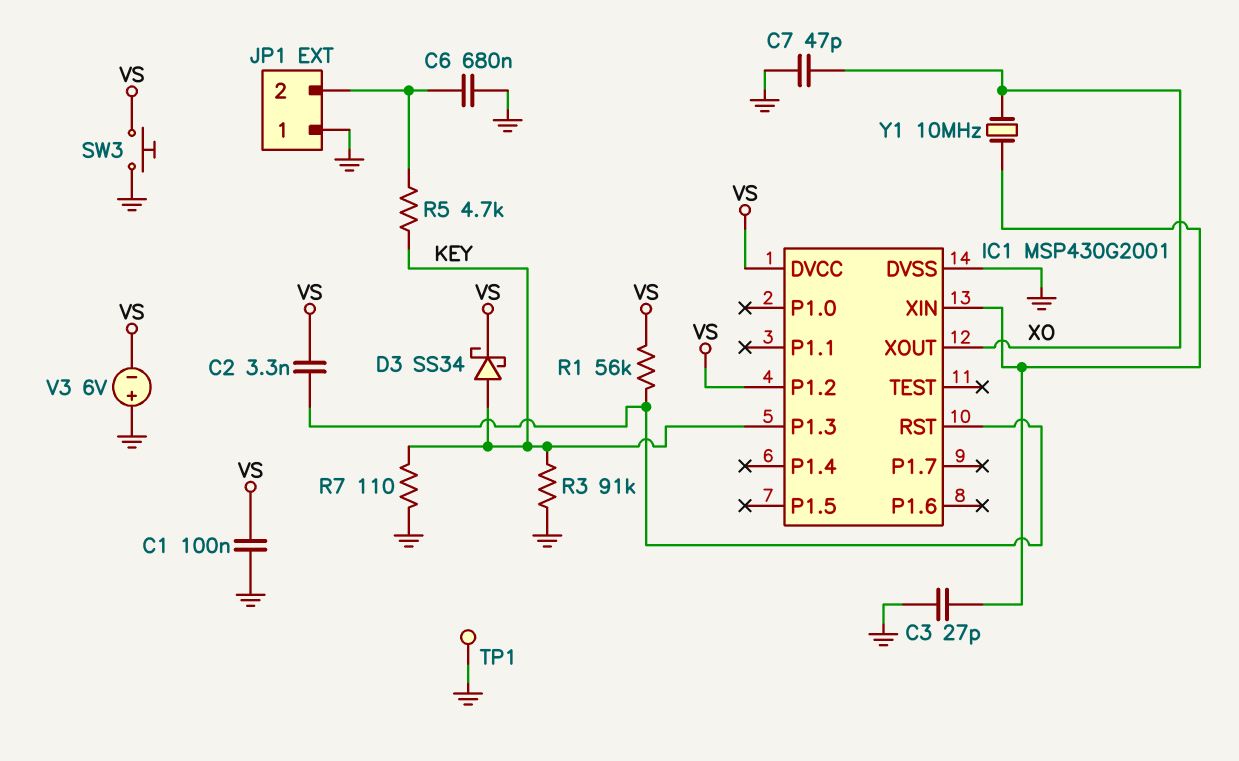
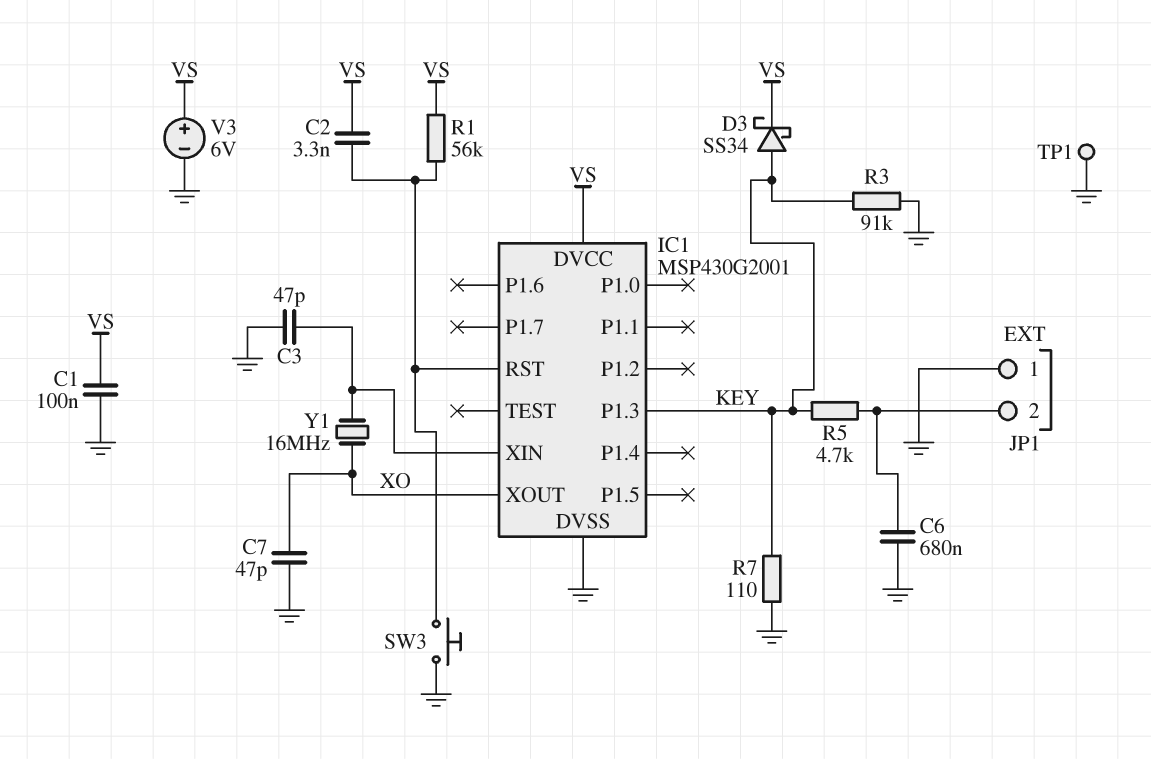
C3: 27pF (GND, IC1/XIN) -> 47pF (GND, IC1/XIN)
IC1 pin P1.2: VS -> none
SW3: button (GND, VS) -> button (GND, IC1/RST)
V3: 6V (plus GND, minus VS) -> 6V (plus VS, minus GND)
Y1: 10MHz (IC1/XIN, XO) -> 16MHz (IC1/XIN, XO)

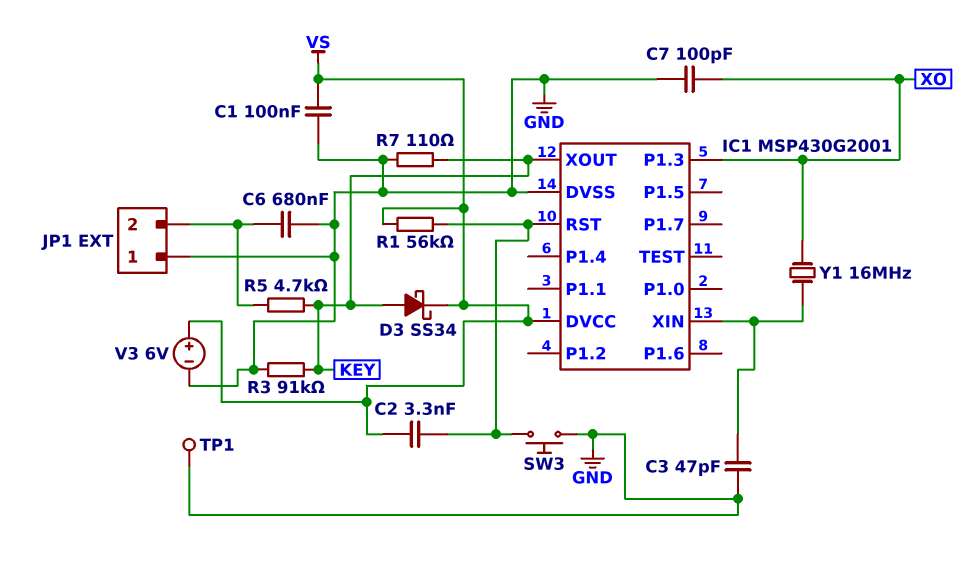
C7: 47pF (GND, XO) -> 100pF (GND, XO)
IC1 pin P1.3: KEY -> XO
IC1 pin XOUT: XO -> KEY

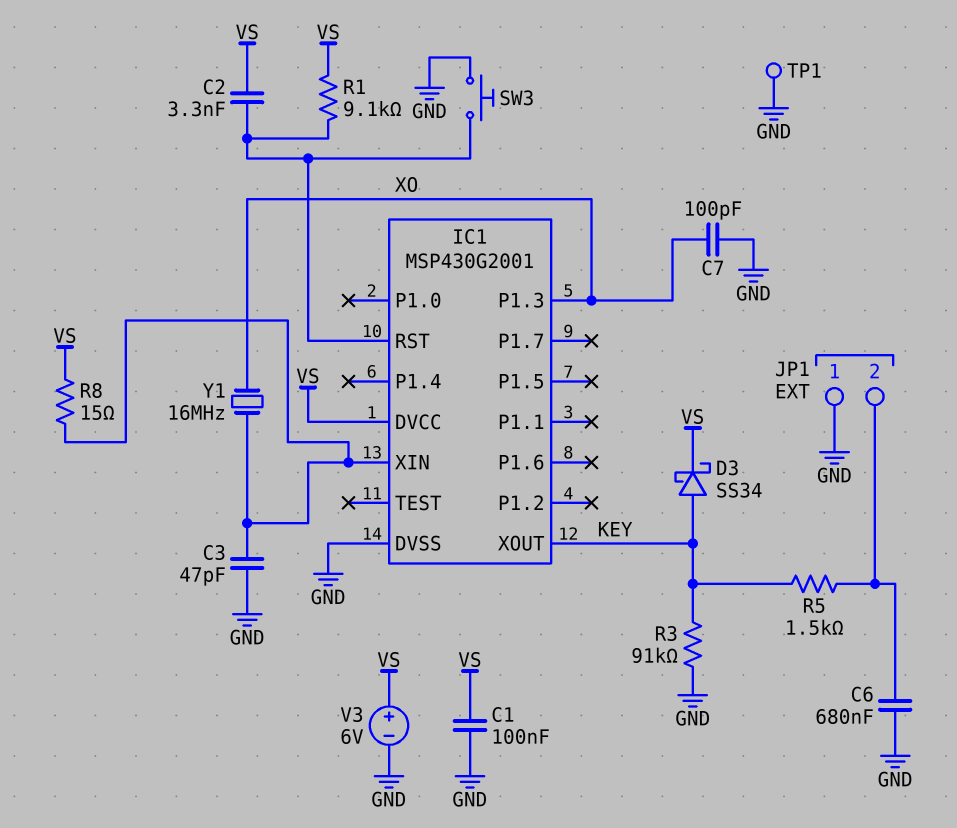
R1: 56k (IC1/RST, VS) -> 9.1k (IC1/RST, VS)
R5: 4.7k (JP1/2, KEY) -> 1.5k (JP1/2, KEY)
R7: 110 (GND, KEY) -> none
R8: none -> 15 (IC1/XIN, VS)

